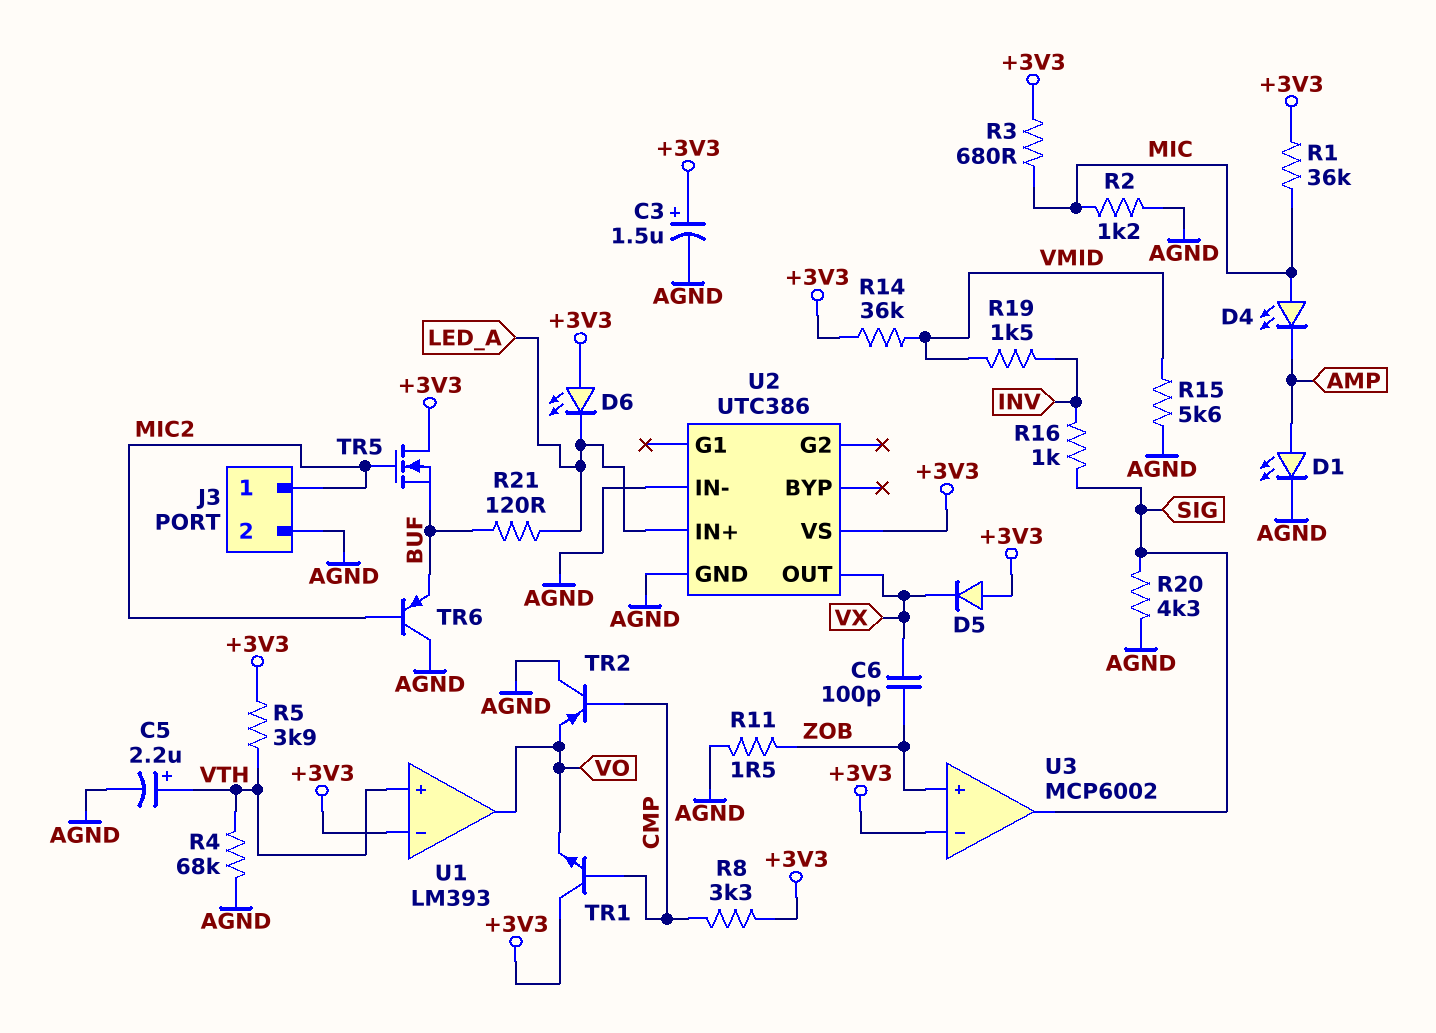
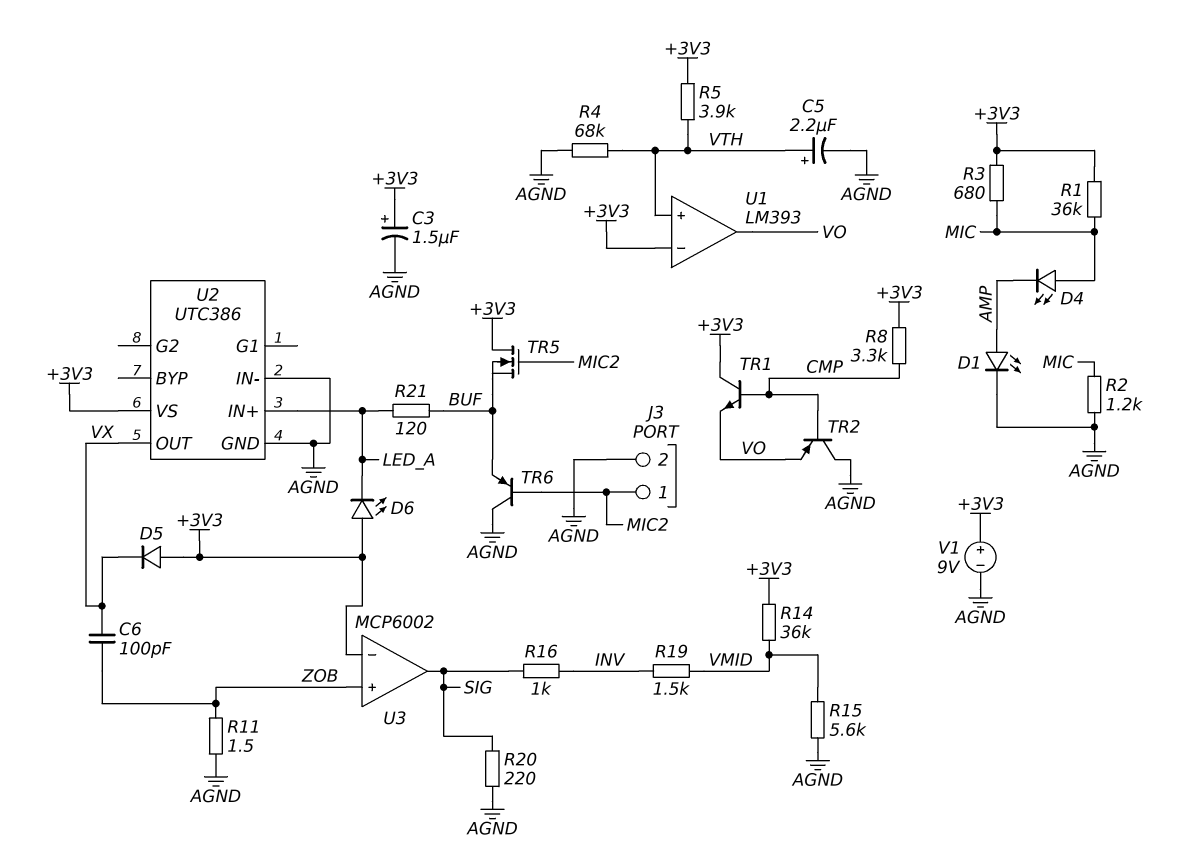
R20: 4.3k (AGND, SIG) -> 220 (AGND, SIG)
V1: none -> 9V (plus +3V3, minus AGND)

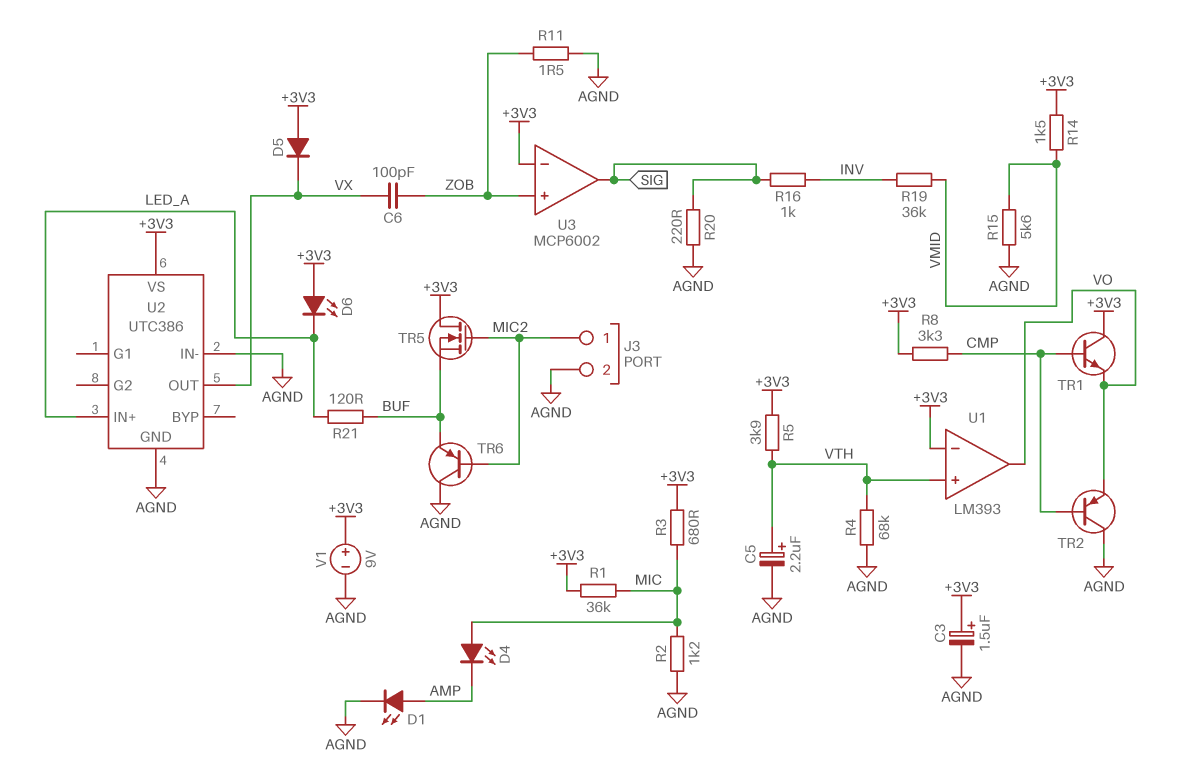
R14: 36k (+3V3, VMID) -> 1.5k (+3V3, VMID)
R19: 1.5k (INV, VMID) -> 36k (INV, VMID)

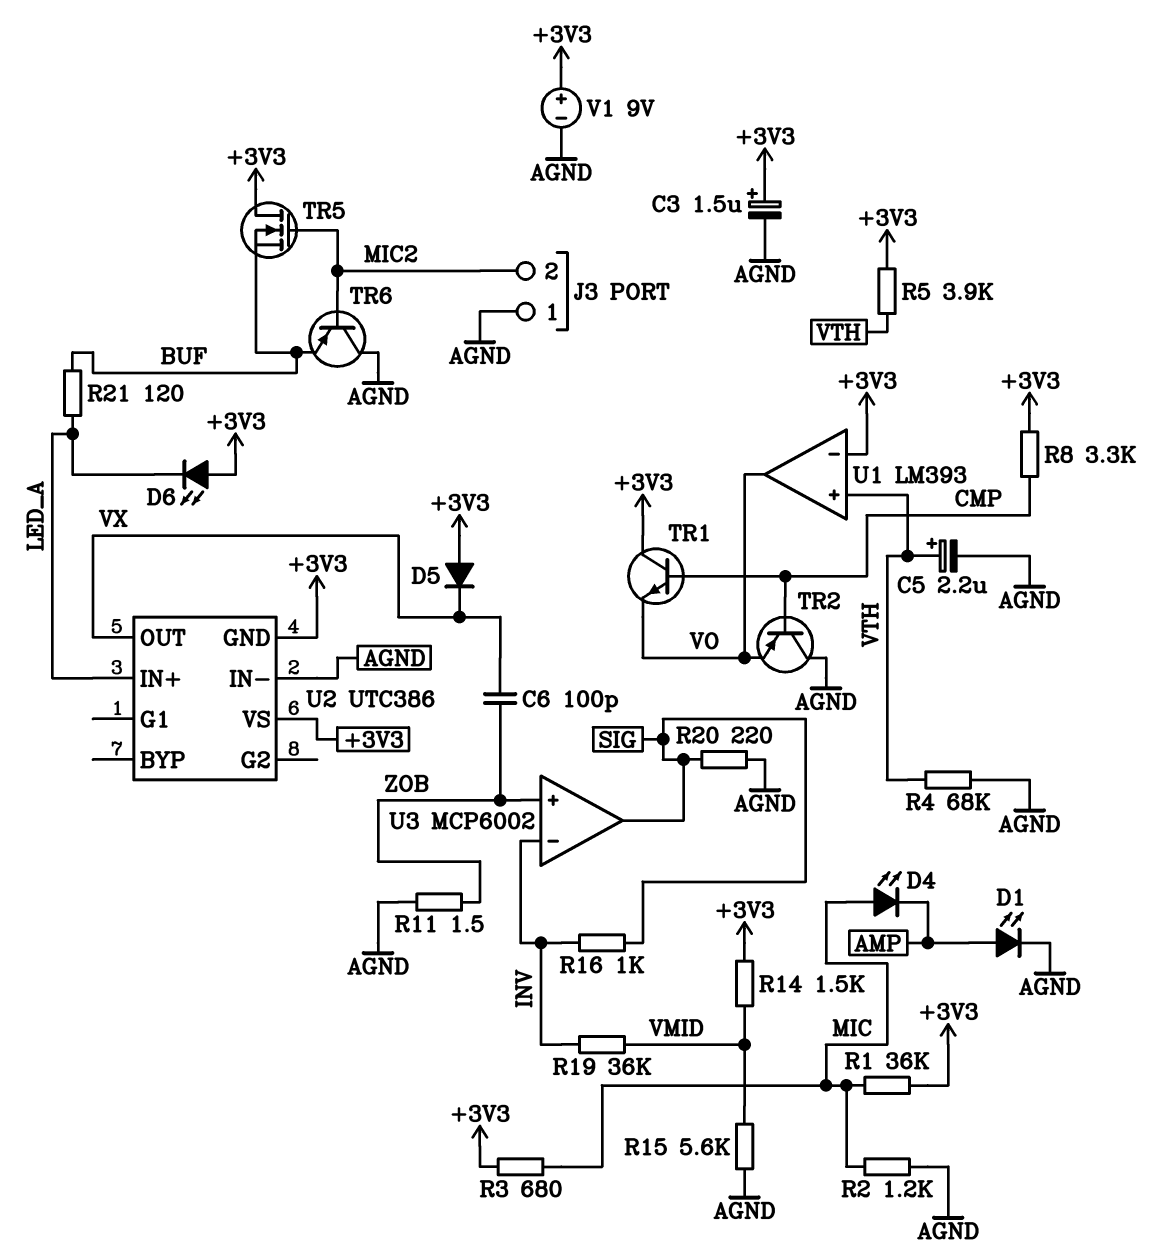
J3 pin 1: MIC2 -> AGND
J3 pin 2: AGND -> MIC2
U2 pin GND: AGND -> +3V3
U3 pin in-: +3V3 -> INV

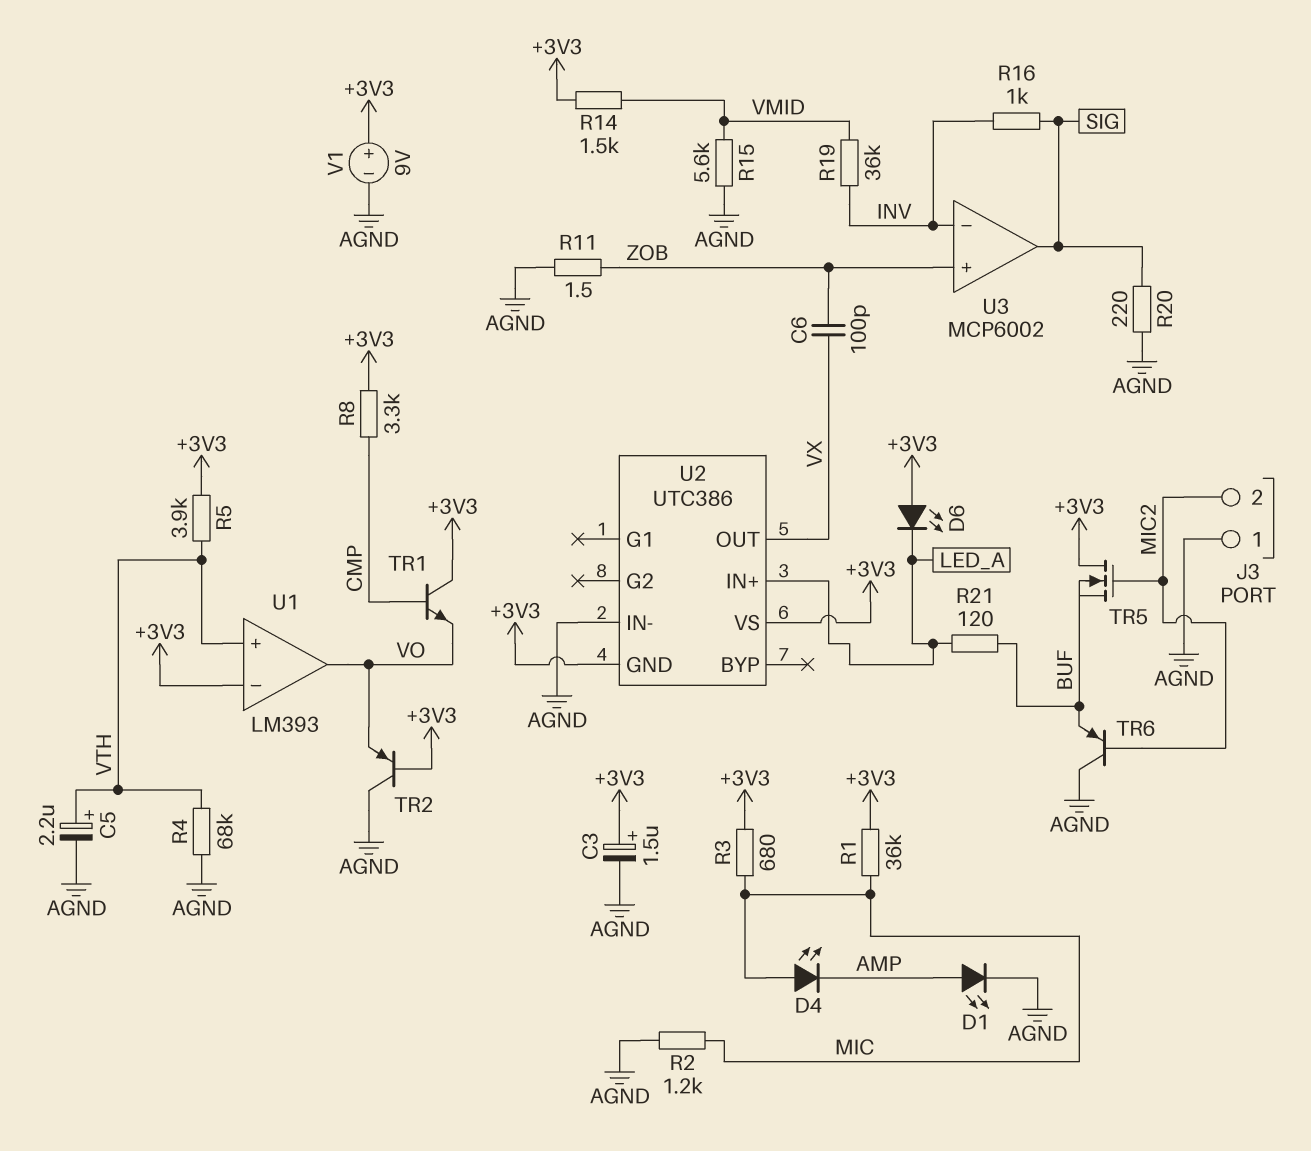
D5: diode (A +3V3, K VX) -> none
TR2: PNP (B CMP, C AGND, E VO) -> PNP (B +3V3, C AGND, E VO)

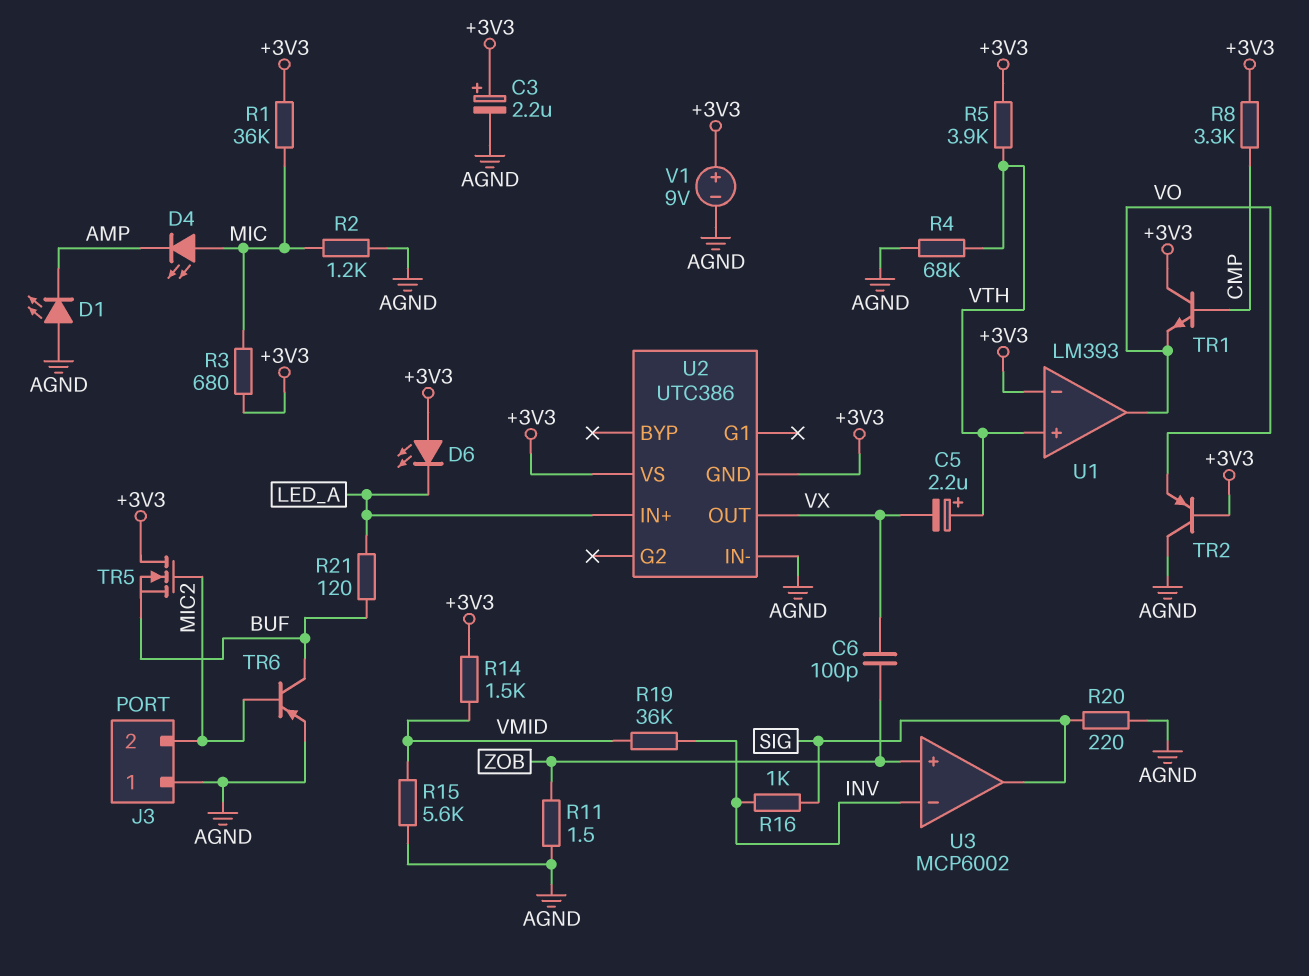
C3: 1.5uF (plus +3V3, minus AGND) -> 2.2uF (plus +3V3, minus AGND)
C5: 2.2uF (plus VTH, minus AGND) -> 2.2uF (plus VTH, minus VX)
D1: LED (A AMP, K AGND) -> LED (A AGND, K AMP)
TR6: PNP (B MIC2, C AGND, E BUF) -> PNP (B MIC2, C BUF, E AGND)

